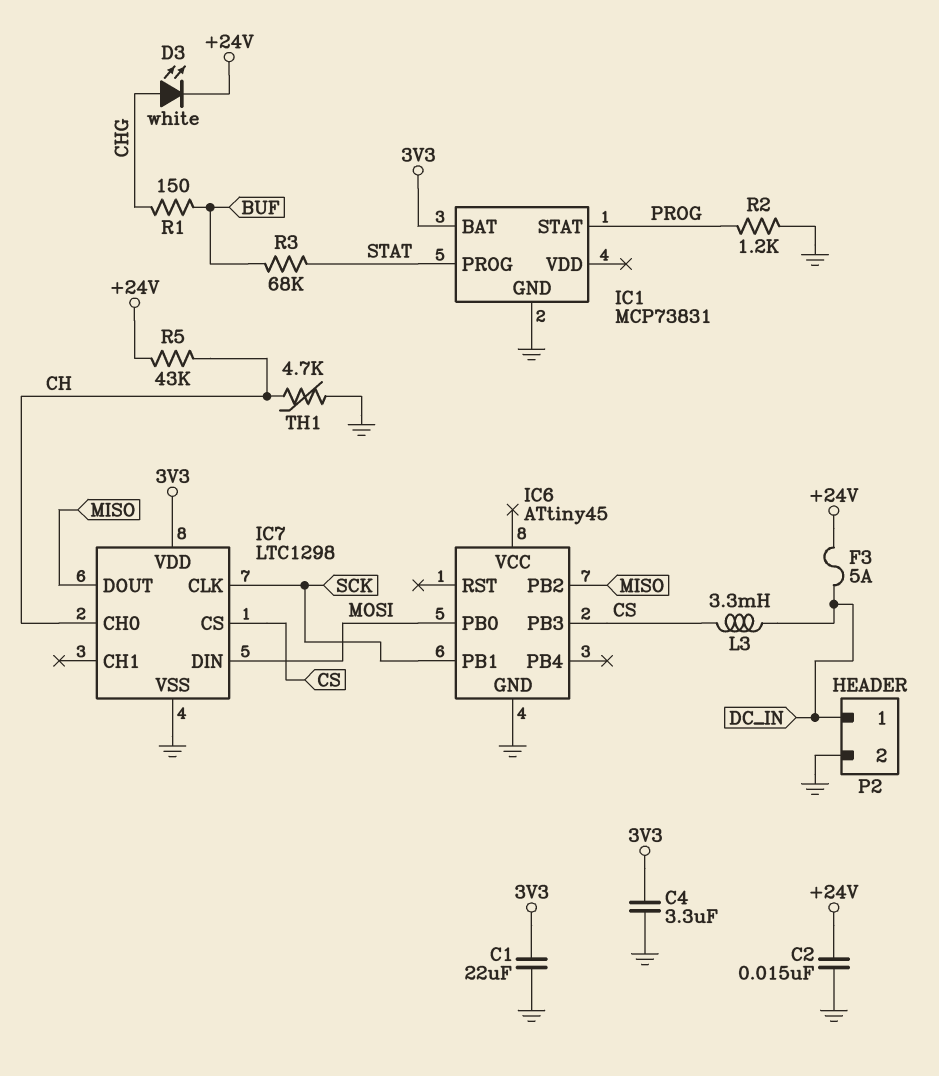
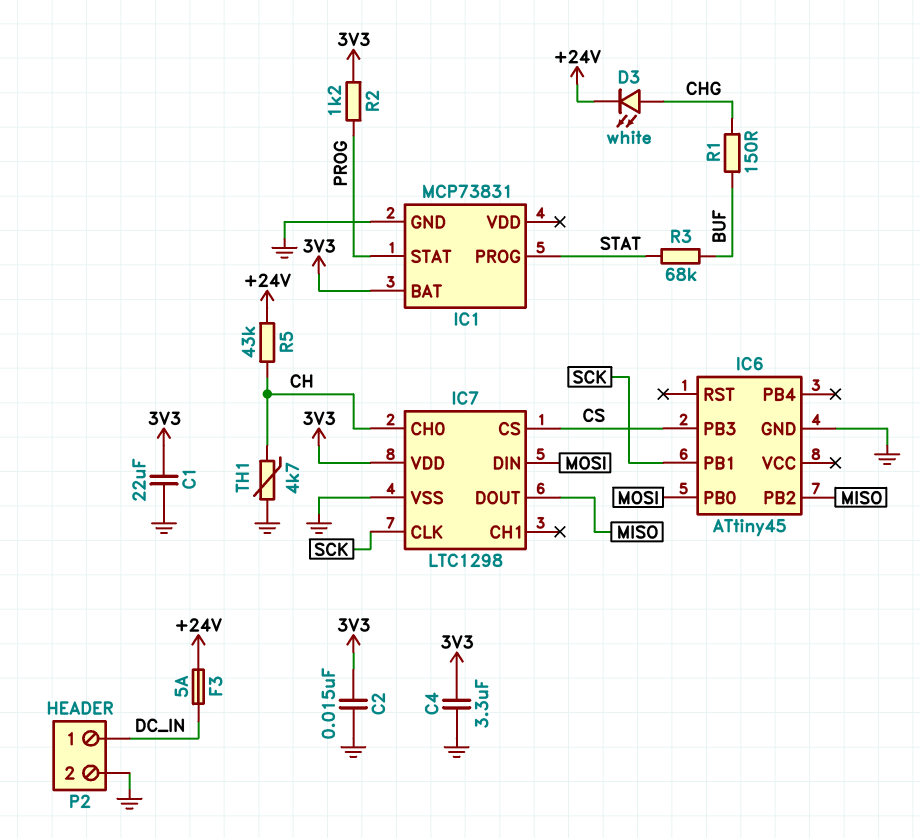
C2: 15nF (+24V, GND) -> 15nF (3V3, GND)
L3: 3.3mH (CS, DC_IN) -> none
R2: 1.2k (GND, PROG) -> 1.2k (3V3, PROG)

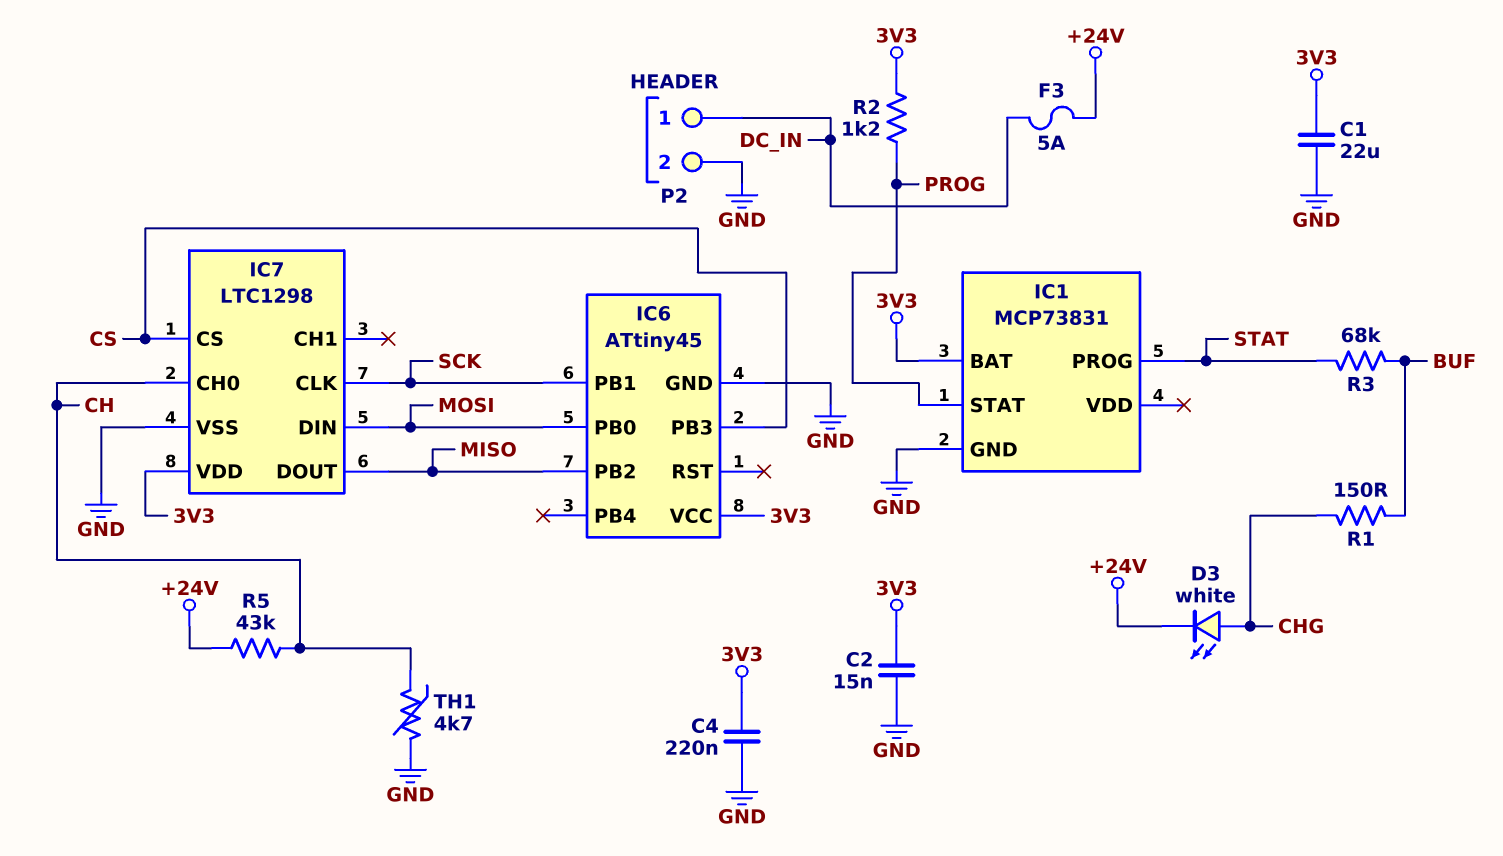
C4: 3.3uF (3V3, GND) -> 220nF (3V3, GND)
IC6 pin VCC: none -> 3V3

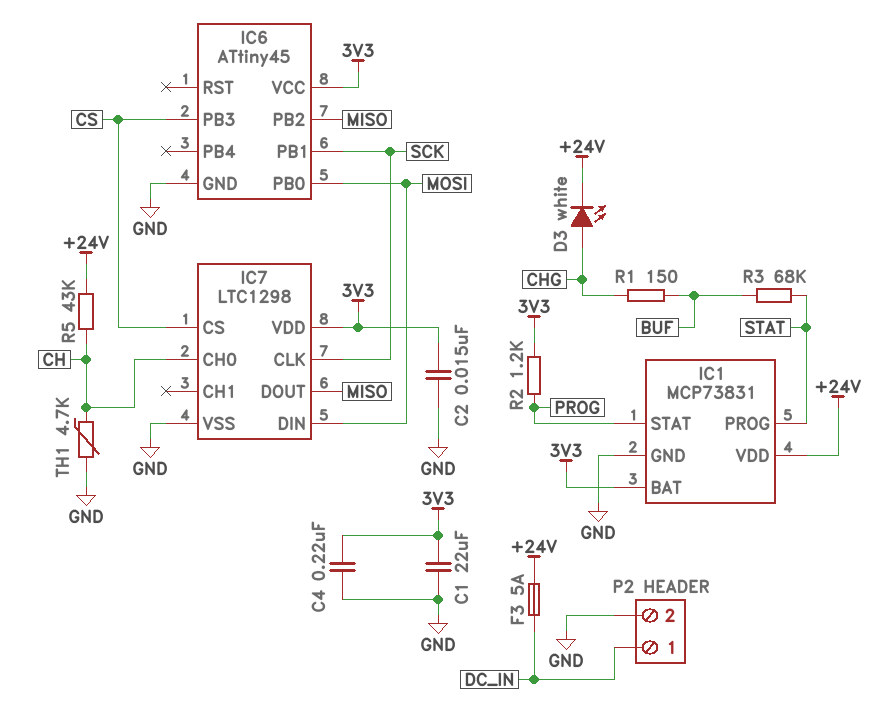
IC1 pin VDD: none -> +24V

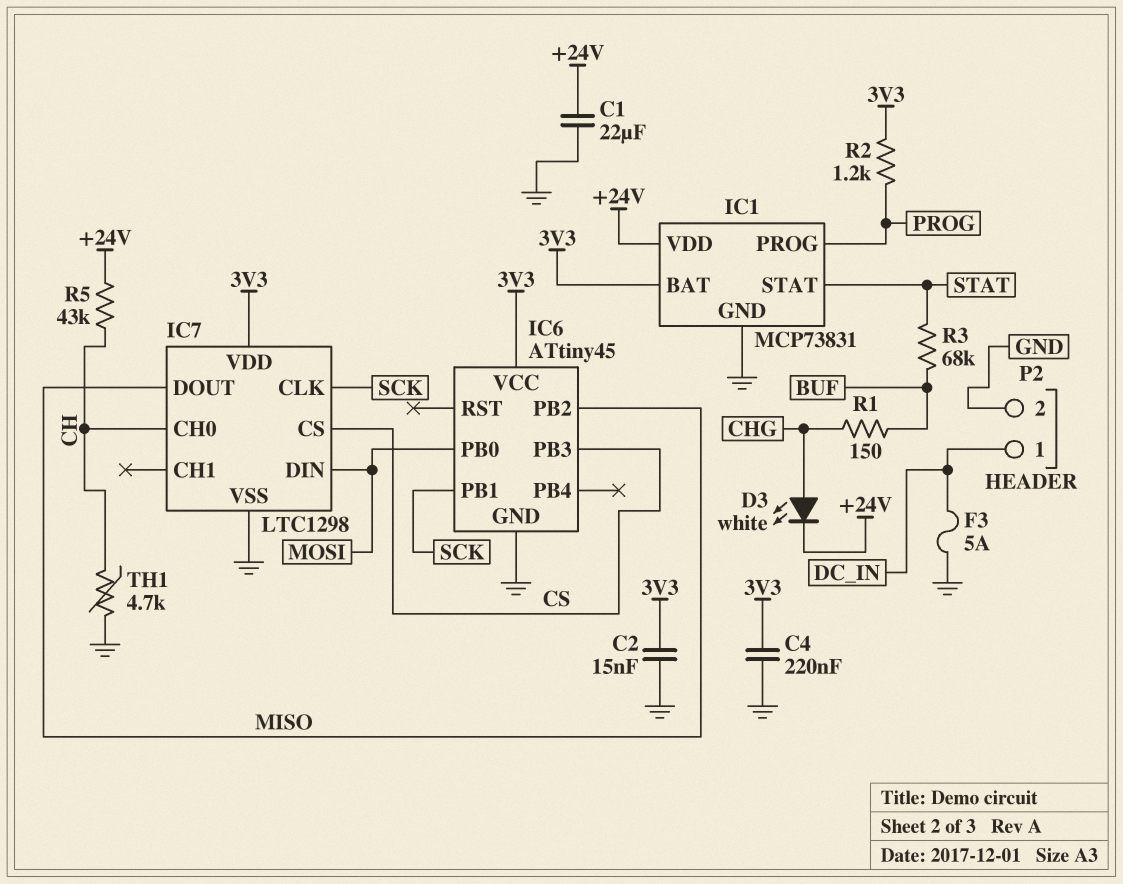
C1: 22uF (3V3, GND) -> 22uF (+24V, GND)
F3: 5A (+24V, DC_IN) -> 5A (DC_IN, GND)
IC1 pin PROG: STAT -> PROG
IC1 pin STAT: PROG -> STAT

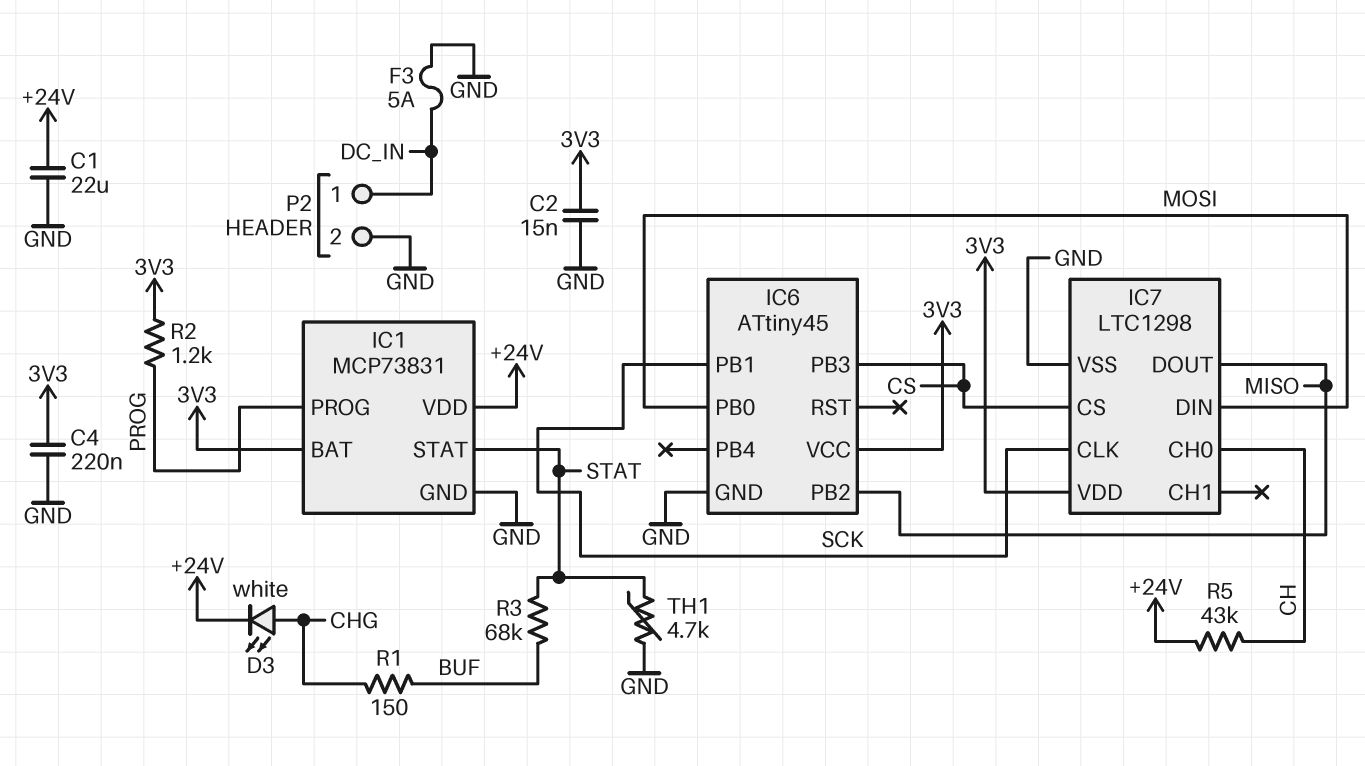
TH1: 4.7k (CH, GND) -> 4.7k (GND, STAT)

